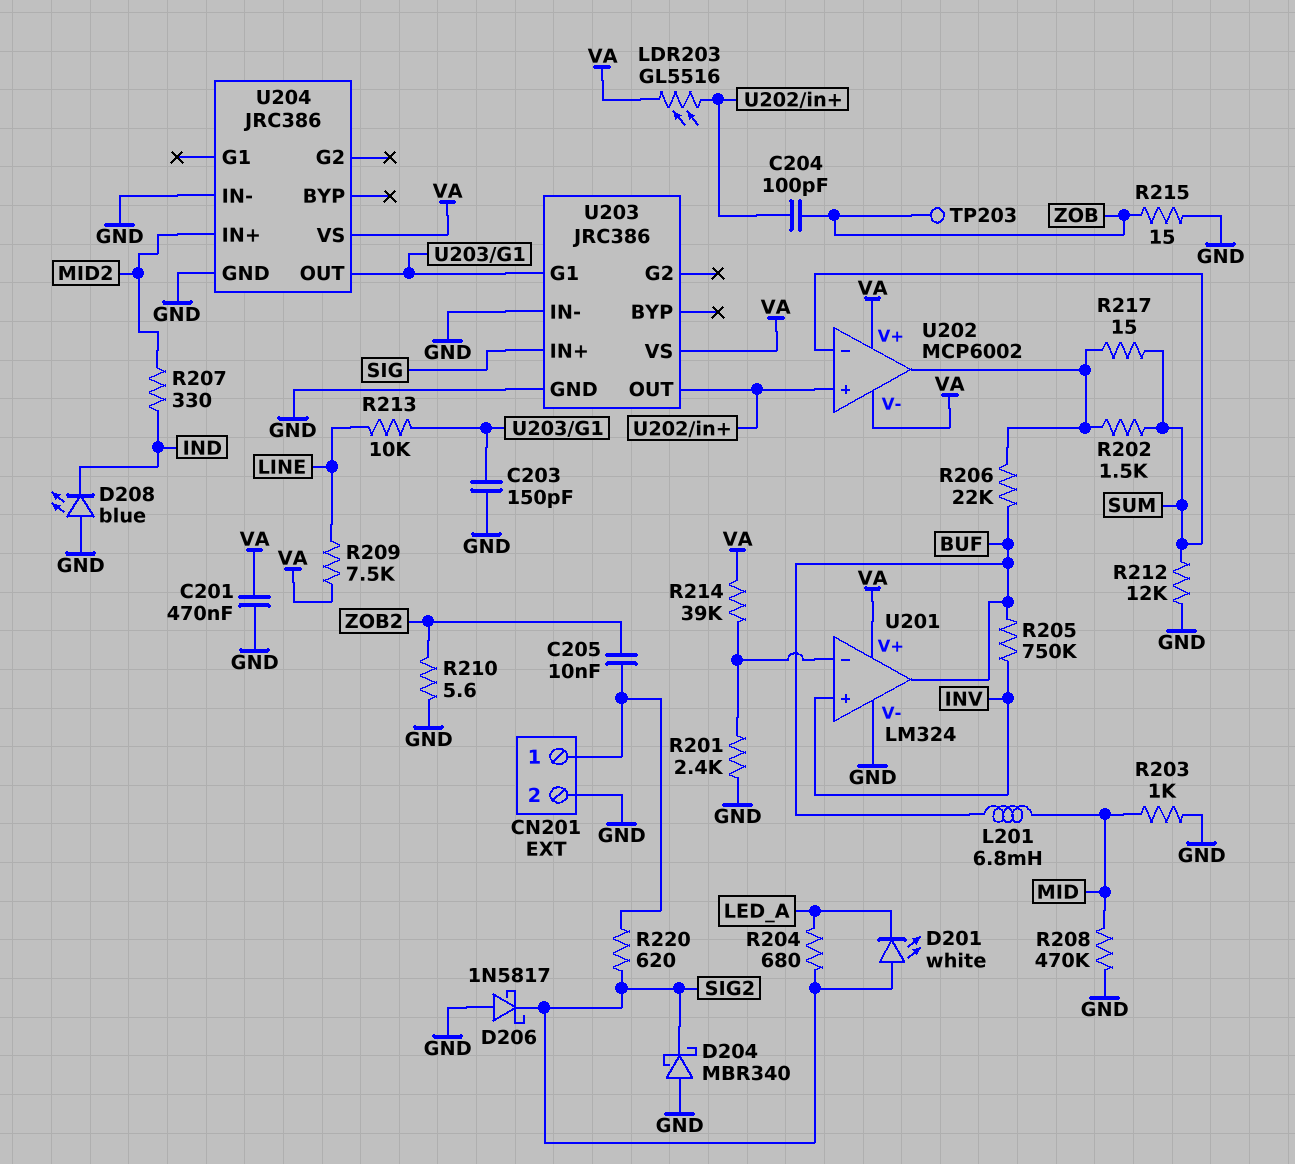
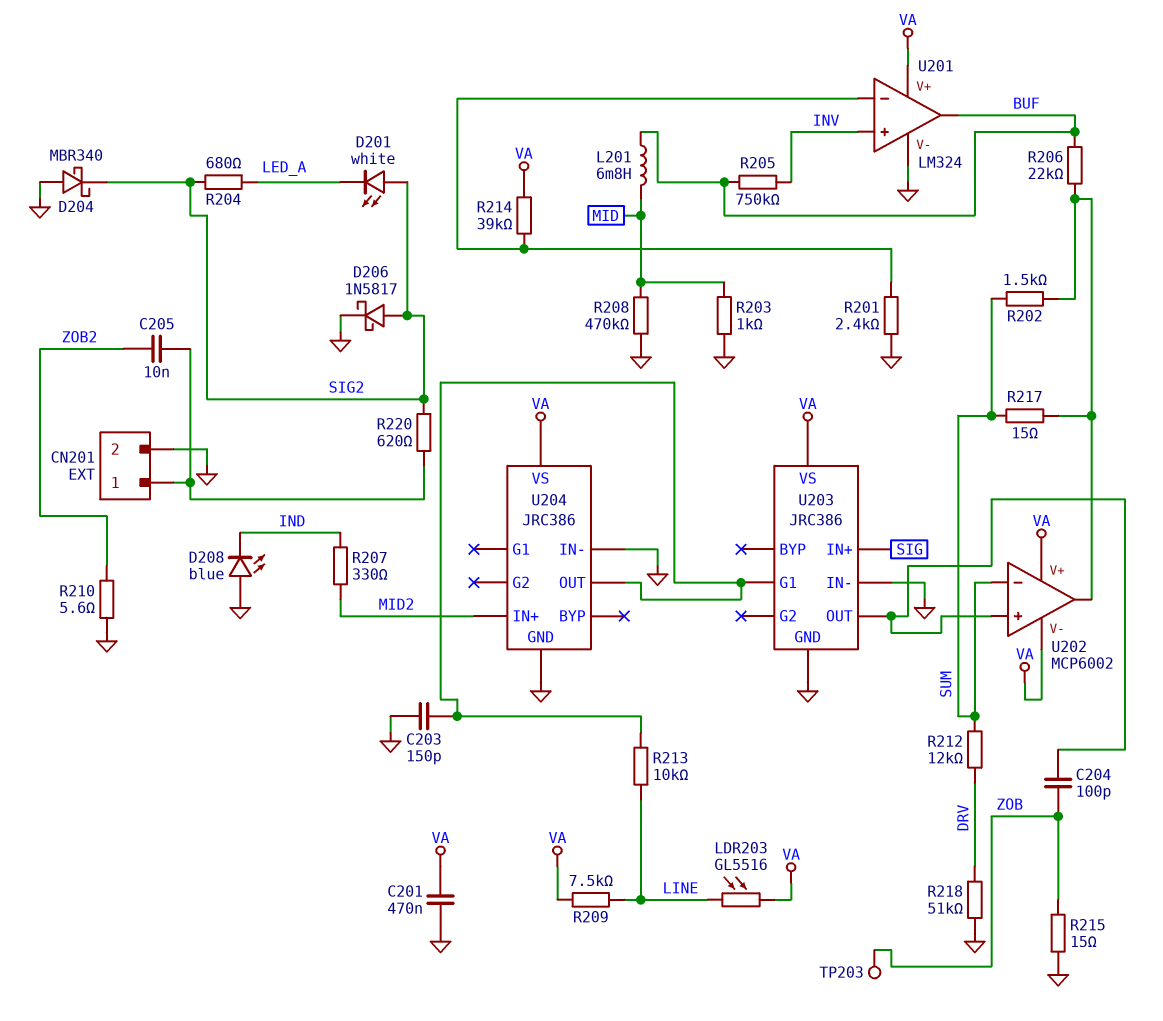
D206: schottky 1N5817 (A GND, K SIG2) -> schottky 1N5817 (A SIG2, K GND)
LDR203: GL5516 (U202/in+, VA) -> GL5516 (LINE, VA)
R212: 12k (GND, SUM) -> 12k (DRV, SUM)
R218: none -> 51k (DRV, GND)

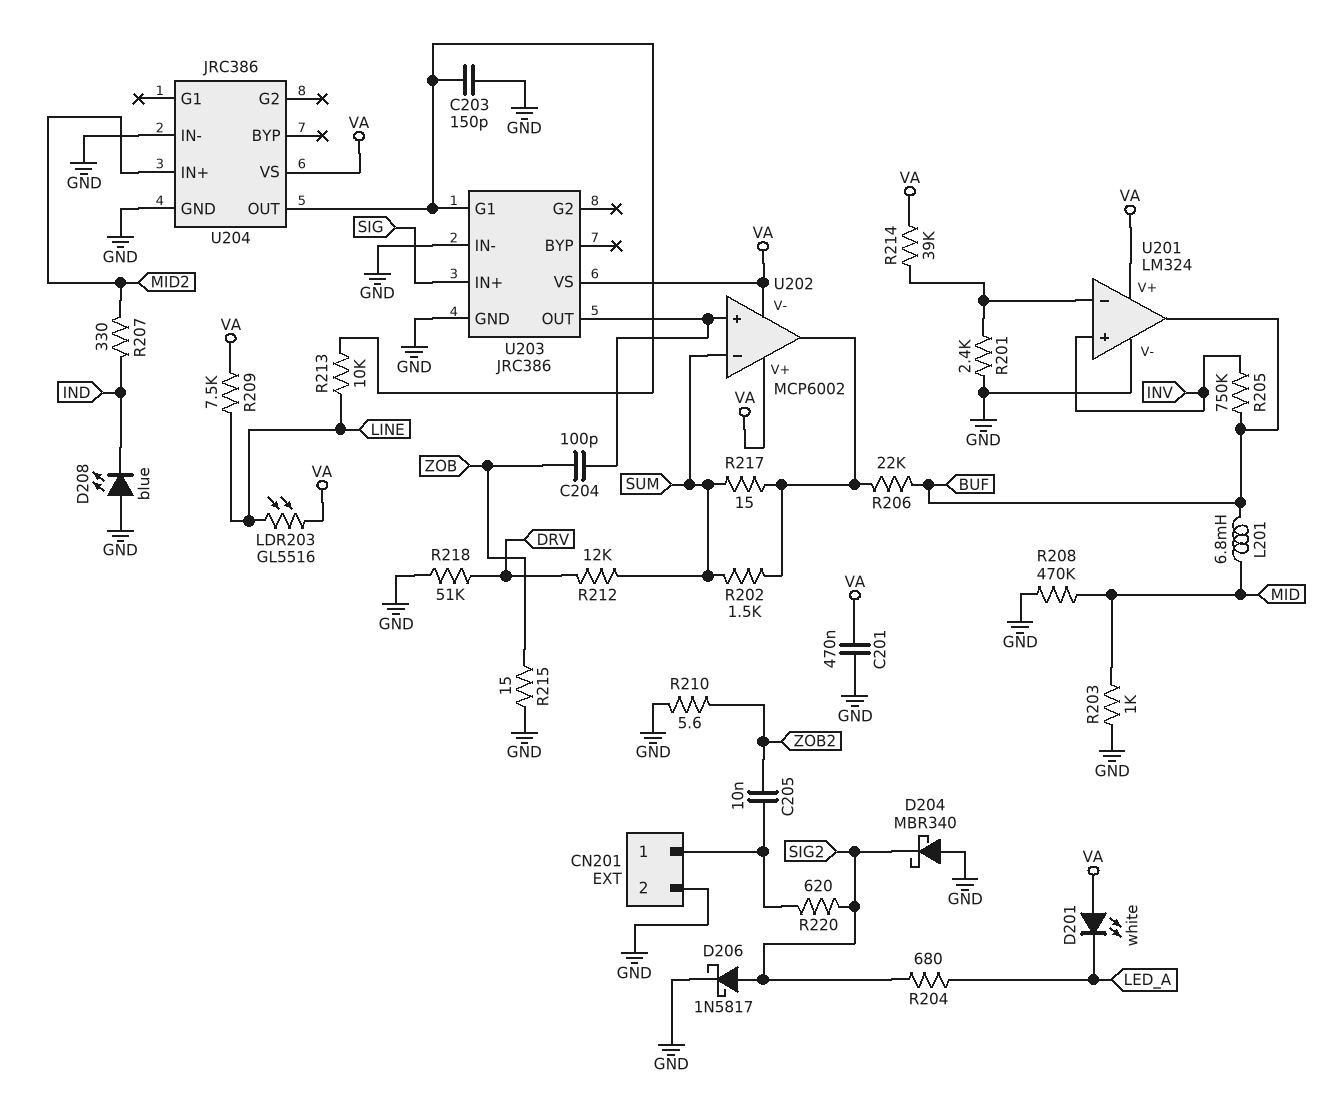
D201: LED white (A SIG2, K LED_A) -> LED white (A VA, K LED_A)
TP203: test point (ZOB) -> none

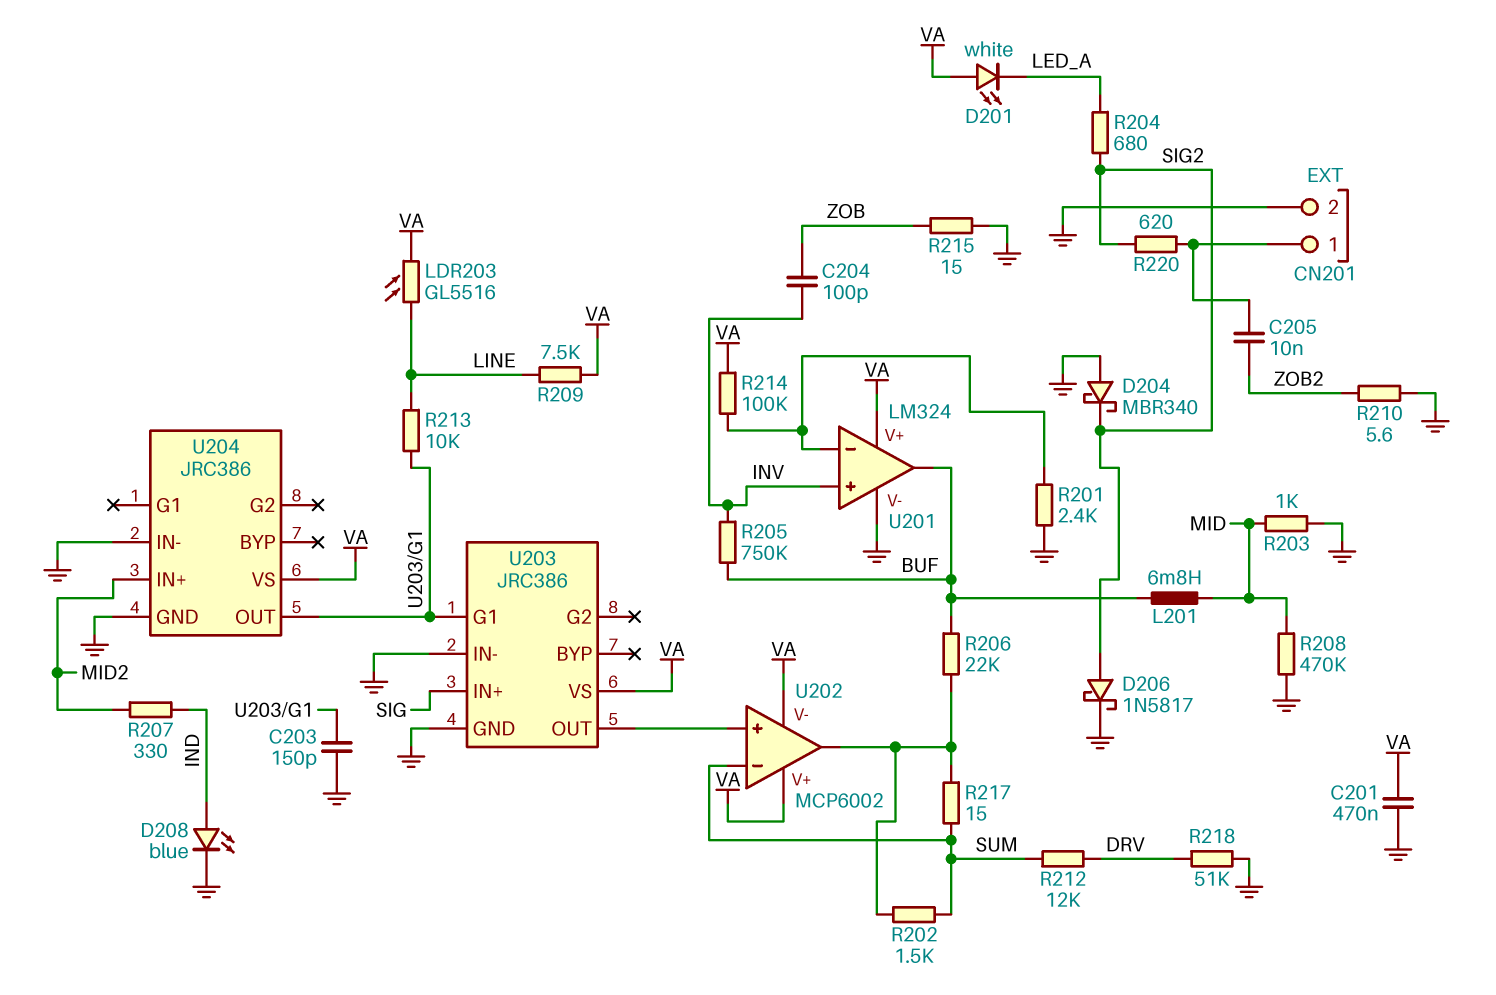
C204: 100pF (U202/in+, ZOB) -> 100pF (INV, ZOB)
D208: LED blue (A GND, K IND) -> LED blue (A IND, K GND)
R214: 39k (U201/in-, VA) -> 100k (U201/in-, VA)

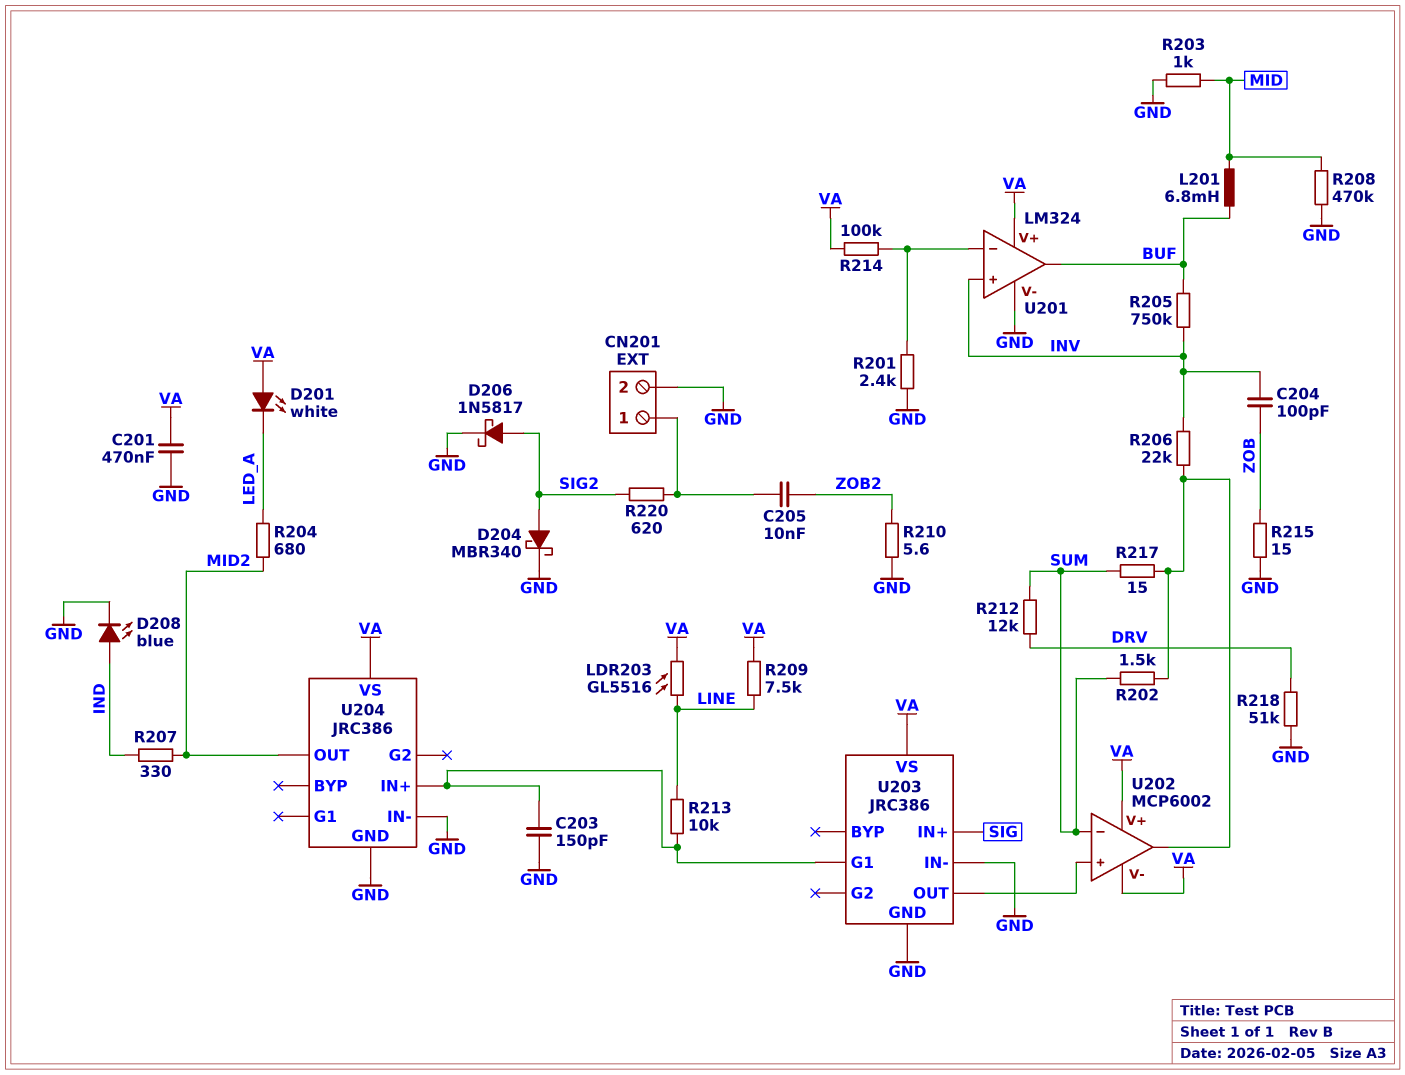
D204: schottky MBR340 (A GND, K SIG2) -> schottky MBR340 (A SIG2, K GND)
R204: 680 (LED_A, SIG2) -> 680 (LED_A, MID2)
R206: 22k (BUF, U202/out) -> 22k (INV, U202/out)
U204 pin IN+: MID2 -> U203/G1
U204 pin OUT: U203/G1 -> MID2

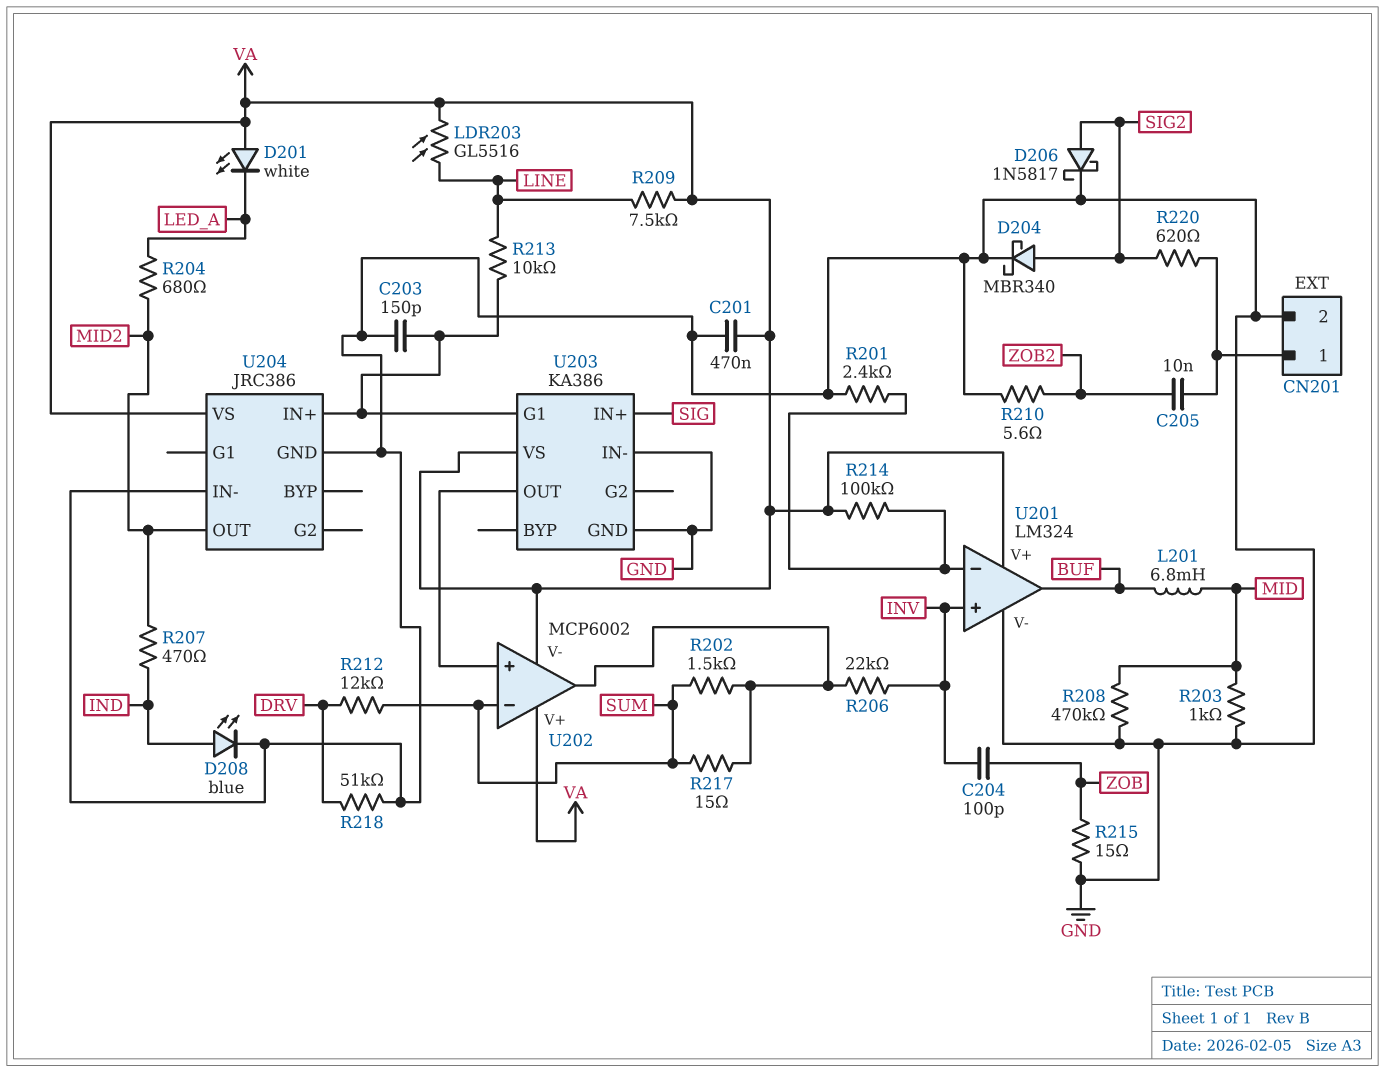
R205: 750k (BUF, INV) -> none
R207: 330 (IND, MID2) -> 470 (IND, MID2)
U203: JRC386 -> KA386

